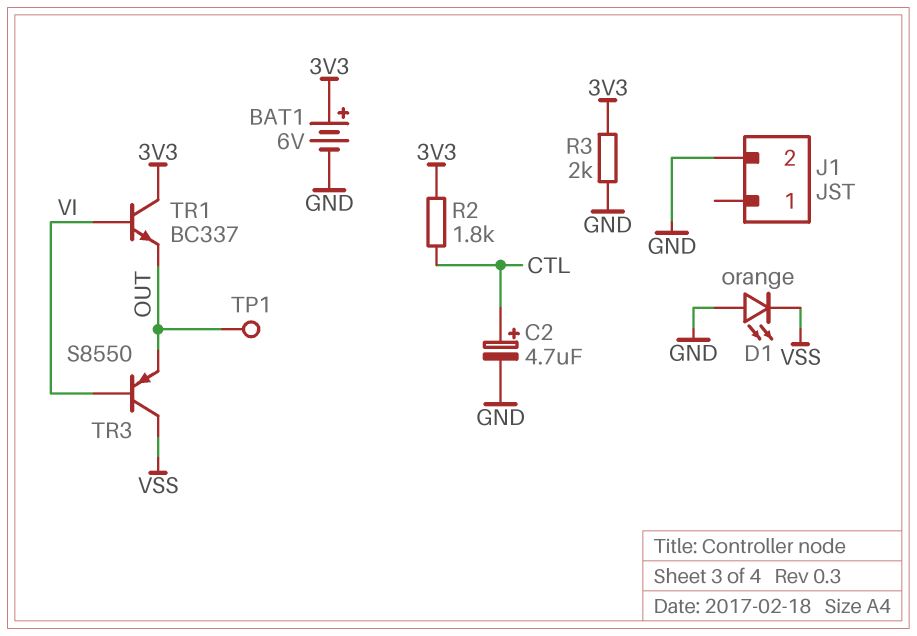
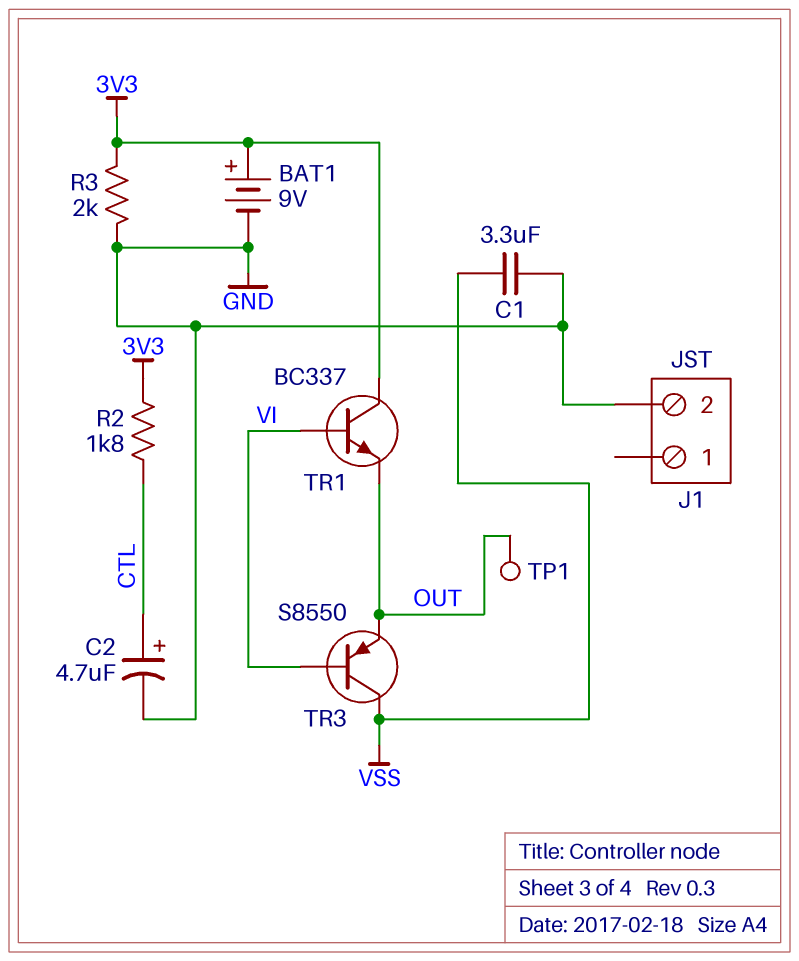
BAT1: 6V (plus 3V3, minus GND) -> 9V (plus 3V3, minus GND)
C1: none -> 3.3uF (GND, VSS)
D1: LED orange (A GND, K VSS) -> none

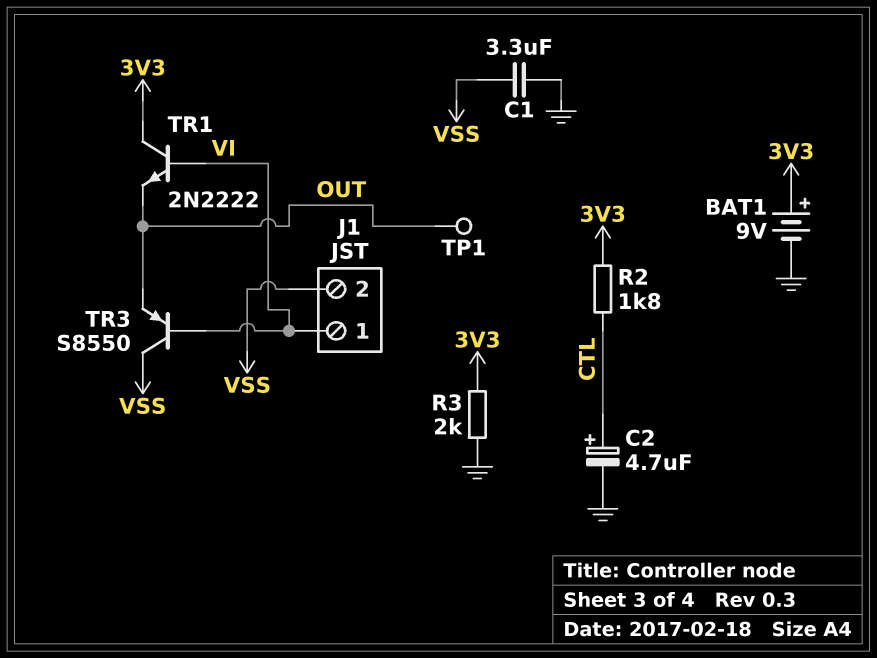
J1 pin 1: none -> VI
J1 pin 2: GND -> VSS
TR1: NPN BC337 (B VI, C 3V3, E OUT) -> NPN 2N2222 (B VI, C 3V3, E OUT)

